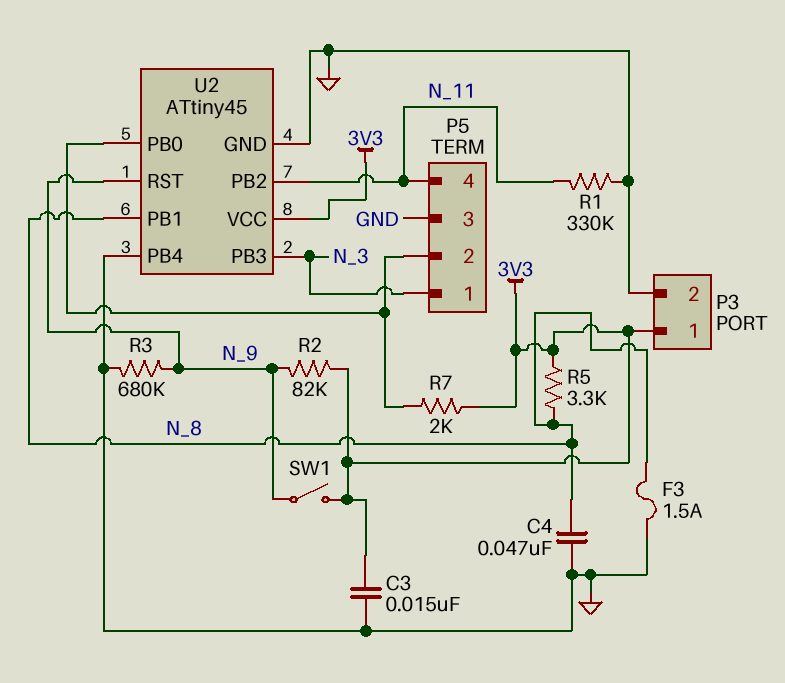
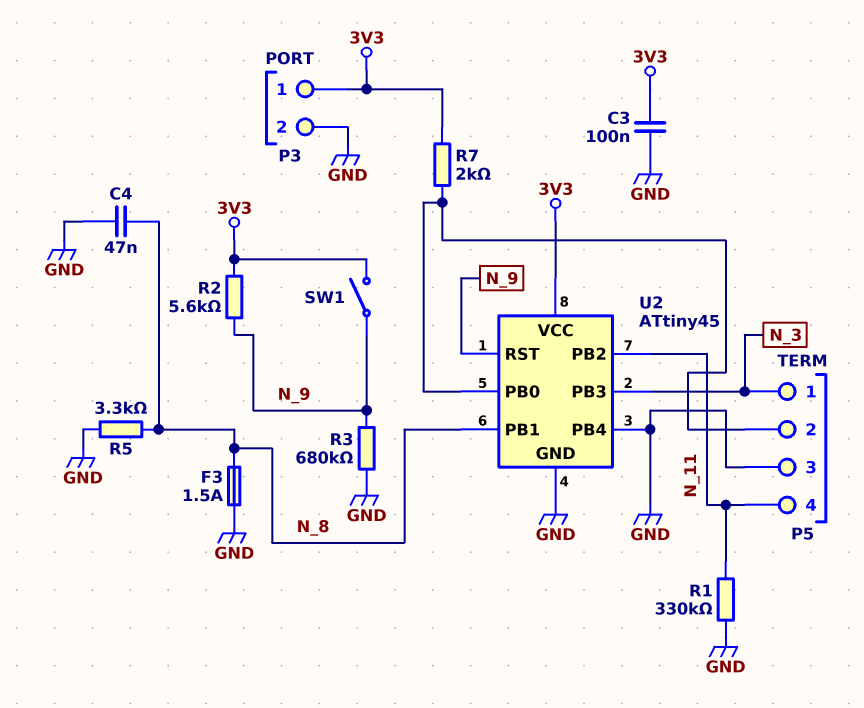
C3: 15nF (3V3, GND) -> 100nF (3V3, GND)
R2: 82k (3V3, N_9) -> 5.6k (3V3, N_9)
R5: 3.3k (3V3, N_8) -> 3.3k (GND, N_8)

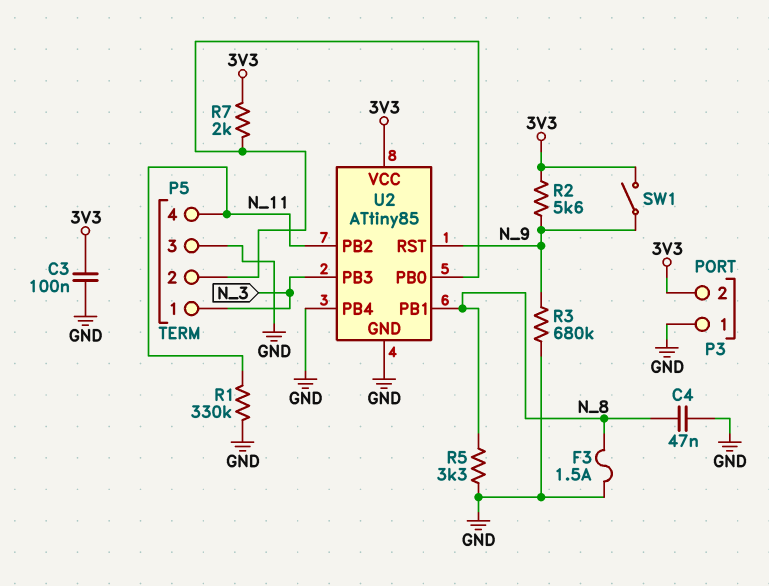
P3 pin 1: 3V3 -> GND
P3 pin 2: GND -> 3V3
U2: ATtiny45 -> ATtiny85

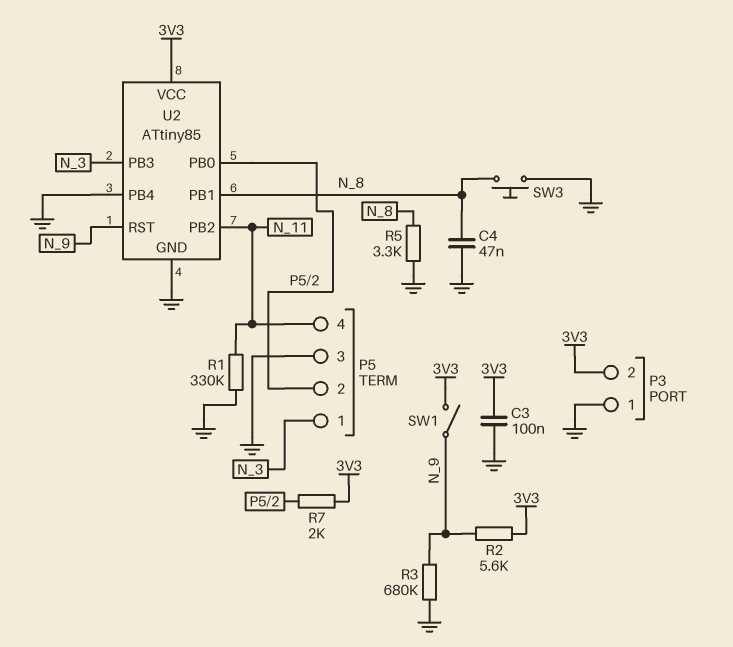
F3: 1.5A (GND, N_8) -> none
SW3: none -> button (GND, N_8)

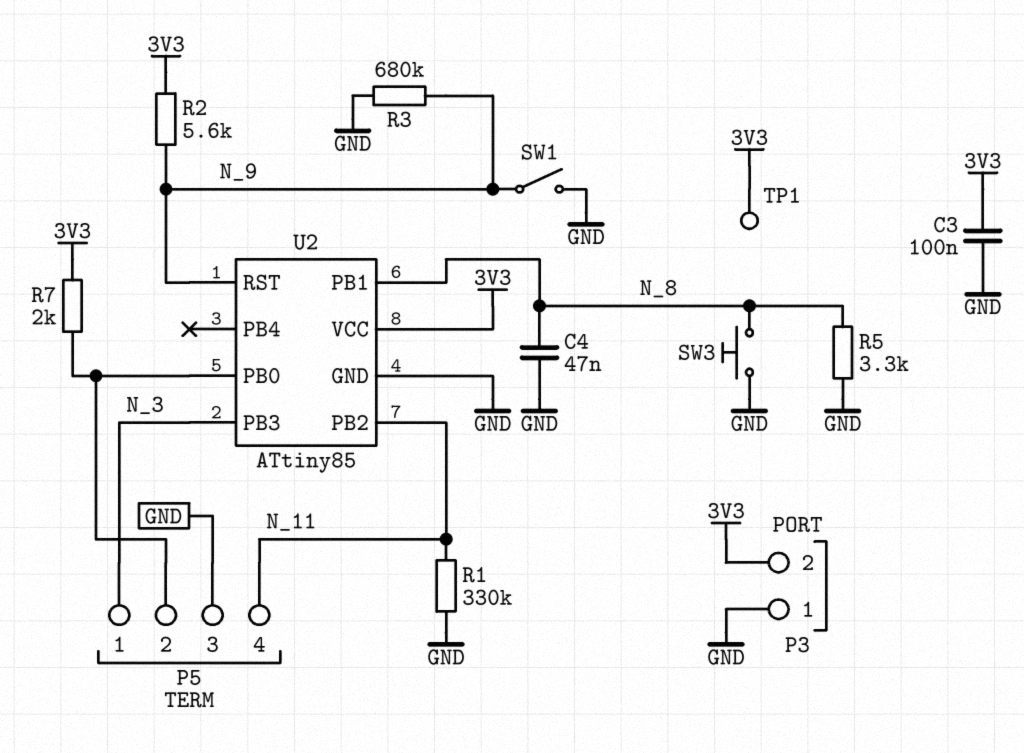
SW1: switch (3V3, N_9) -> switch (GND, N_9)
TP1: none -> test point (3V3)
U2 pin PB4: GND -> none

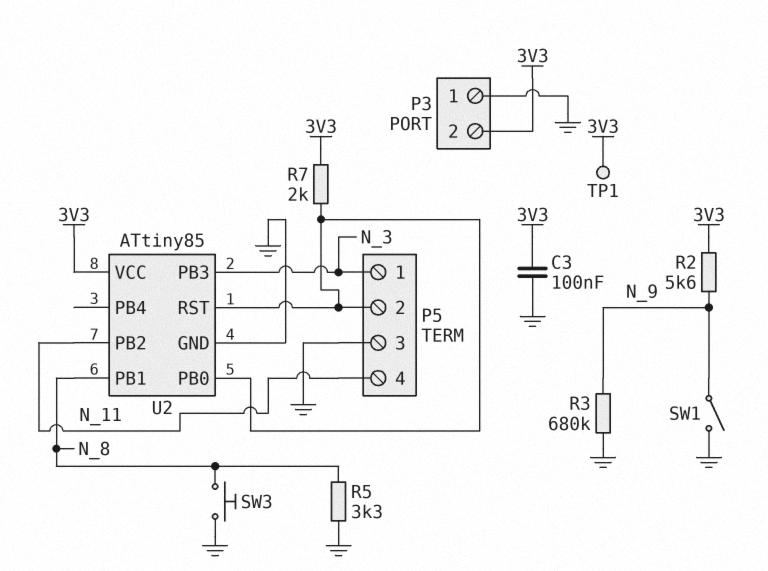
C4: 47nF (GND, N_8) -> none
R1: 330k (GND, N_11) -> none
U2 pin RST: N_9 -> P5/2

